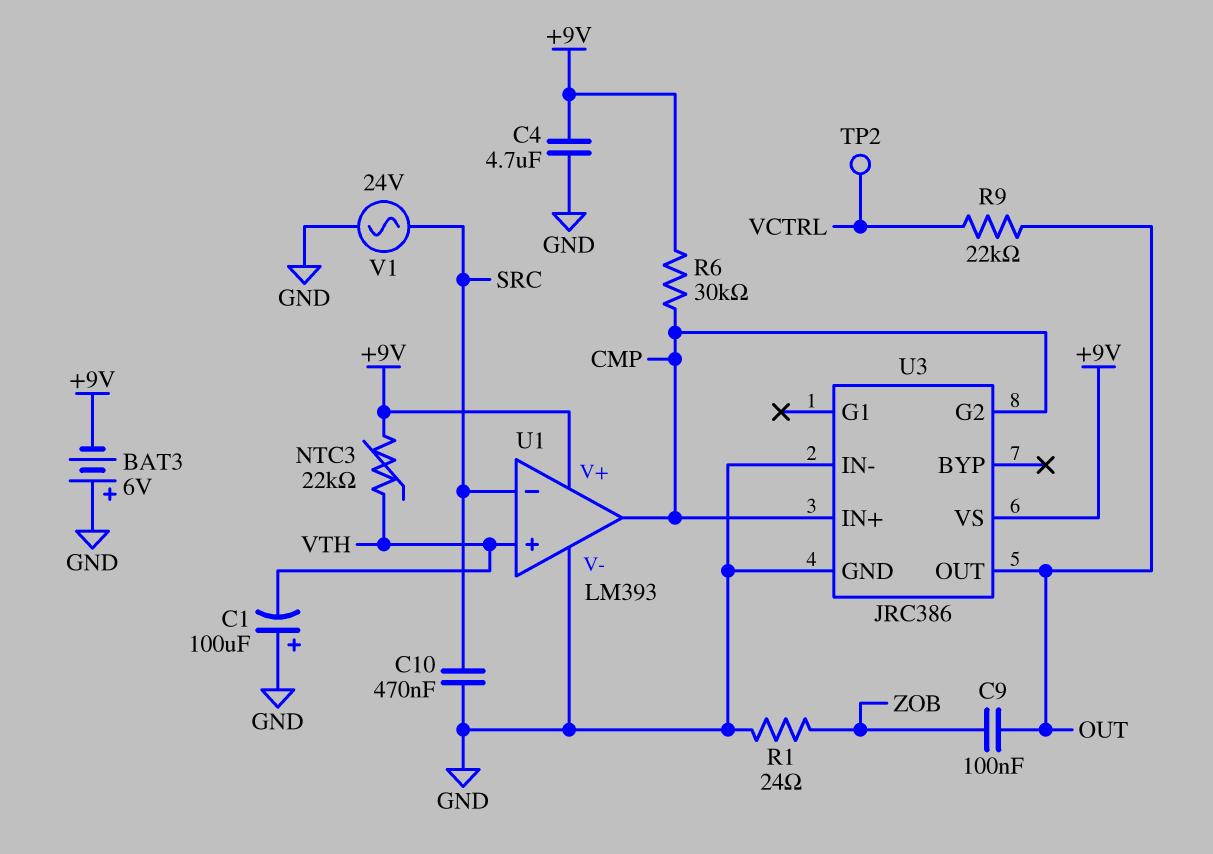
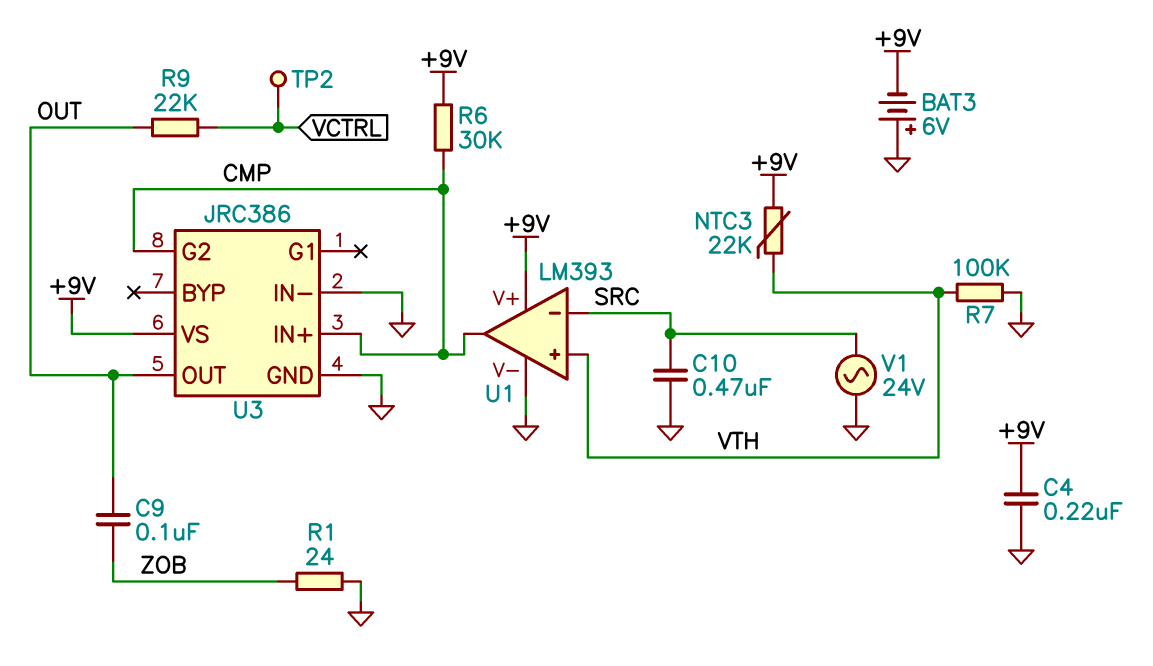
C1: 100uF (plus GND, minus VTH) -> none
C4: 4.7uF (+9V, GND) -> 220nF (+9V, GND)
R7: none -> 100k (GND, VTH)

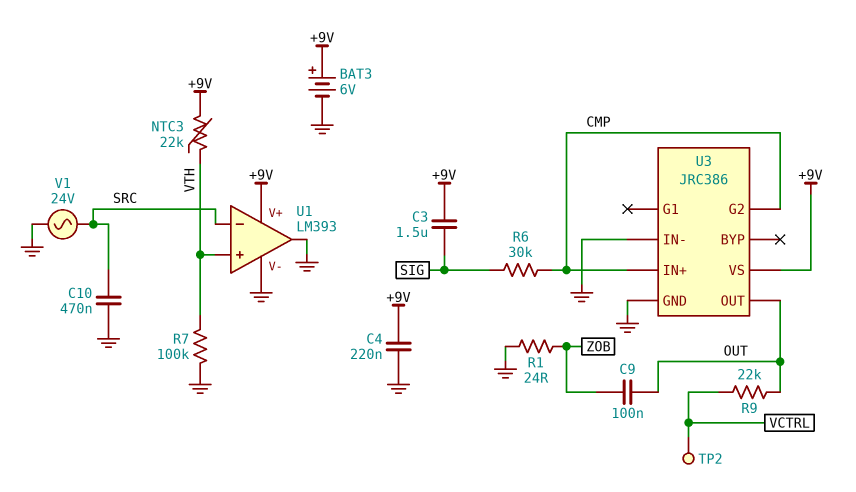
BAT3: 6V (plus GND, minus +9V) -> 6V (plus +9V, minus GND)
C3: none -> 1.5uF (+9V, SIG)
R6: 30k (+9V, CMP) -> 30k (CMP, SIG)
U1 pin out: CMP -> GND

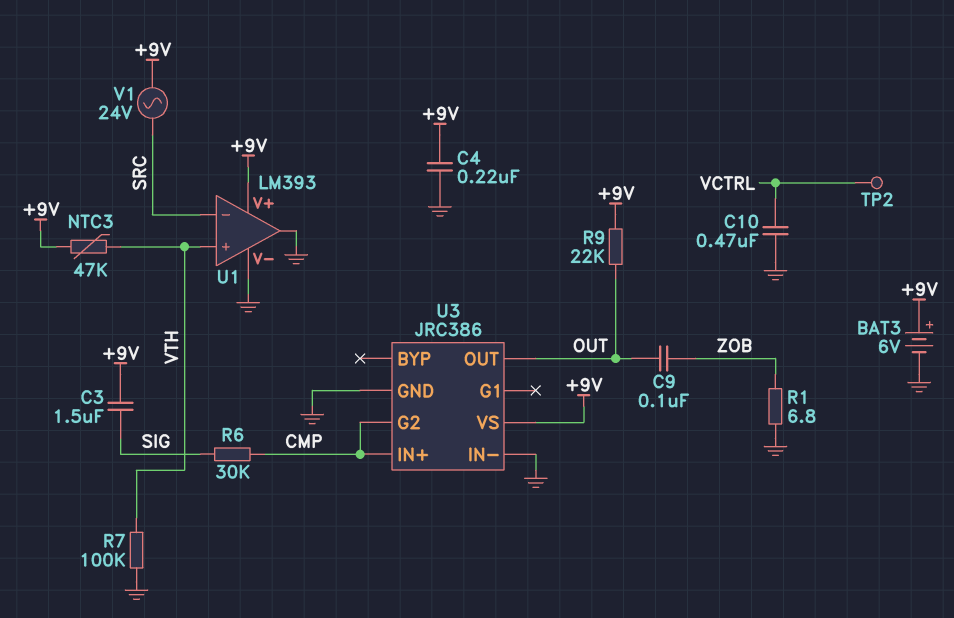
C10: 470nF (GND, SRC) -> 470nF (GND, VCTRL)
NTC3: 22k (+9V, VTH) -> 47k (+9V, VTH)
R1: 24 (GND, ZOB) -> 6.8 (GND, ZOB)
R9: 22k (OUT, VCTRL) -> 22k (+9V, OUT)
V1: AC 24V (GND, SRC) -> AC 24V (+9V, SRC)

